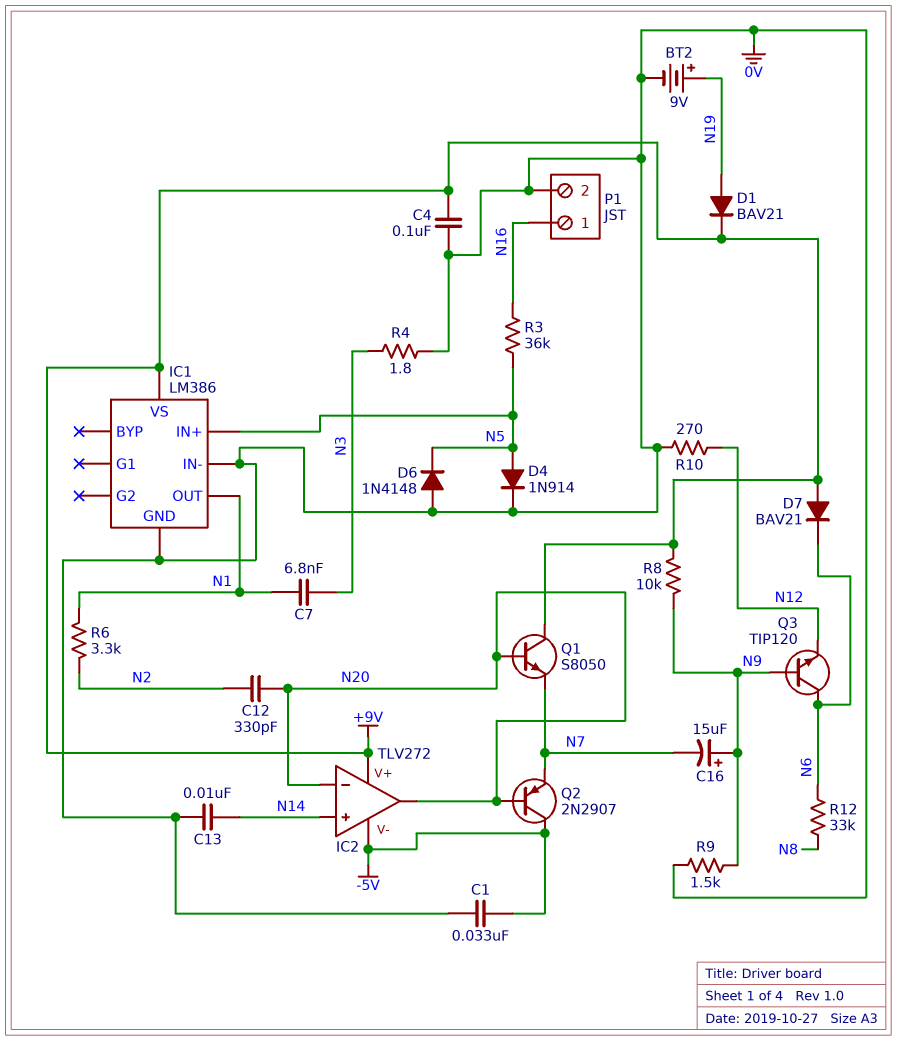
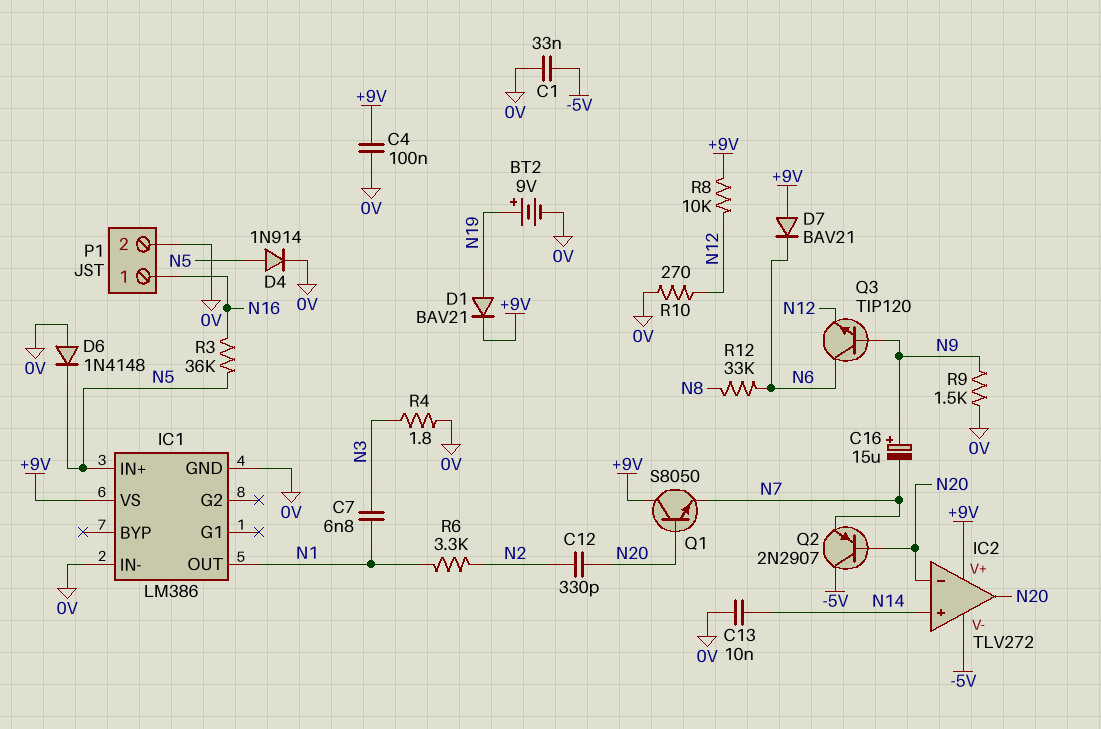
R8: 10k (+9V, N9) -> 10k (+9V, N12)

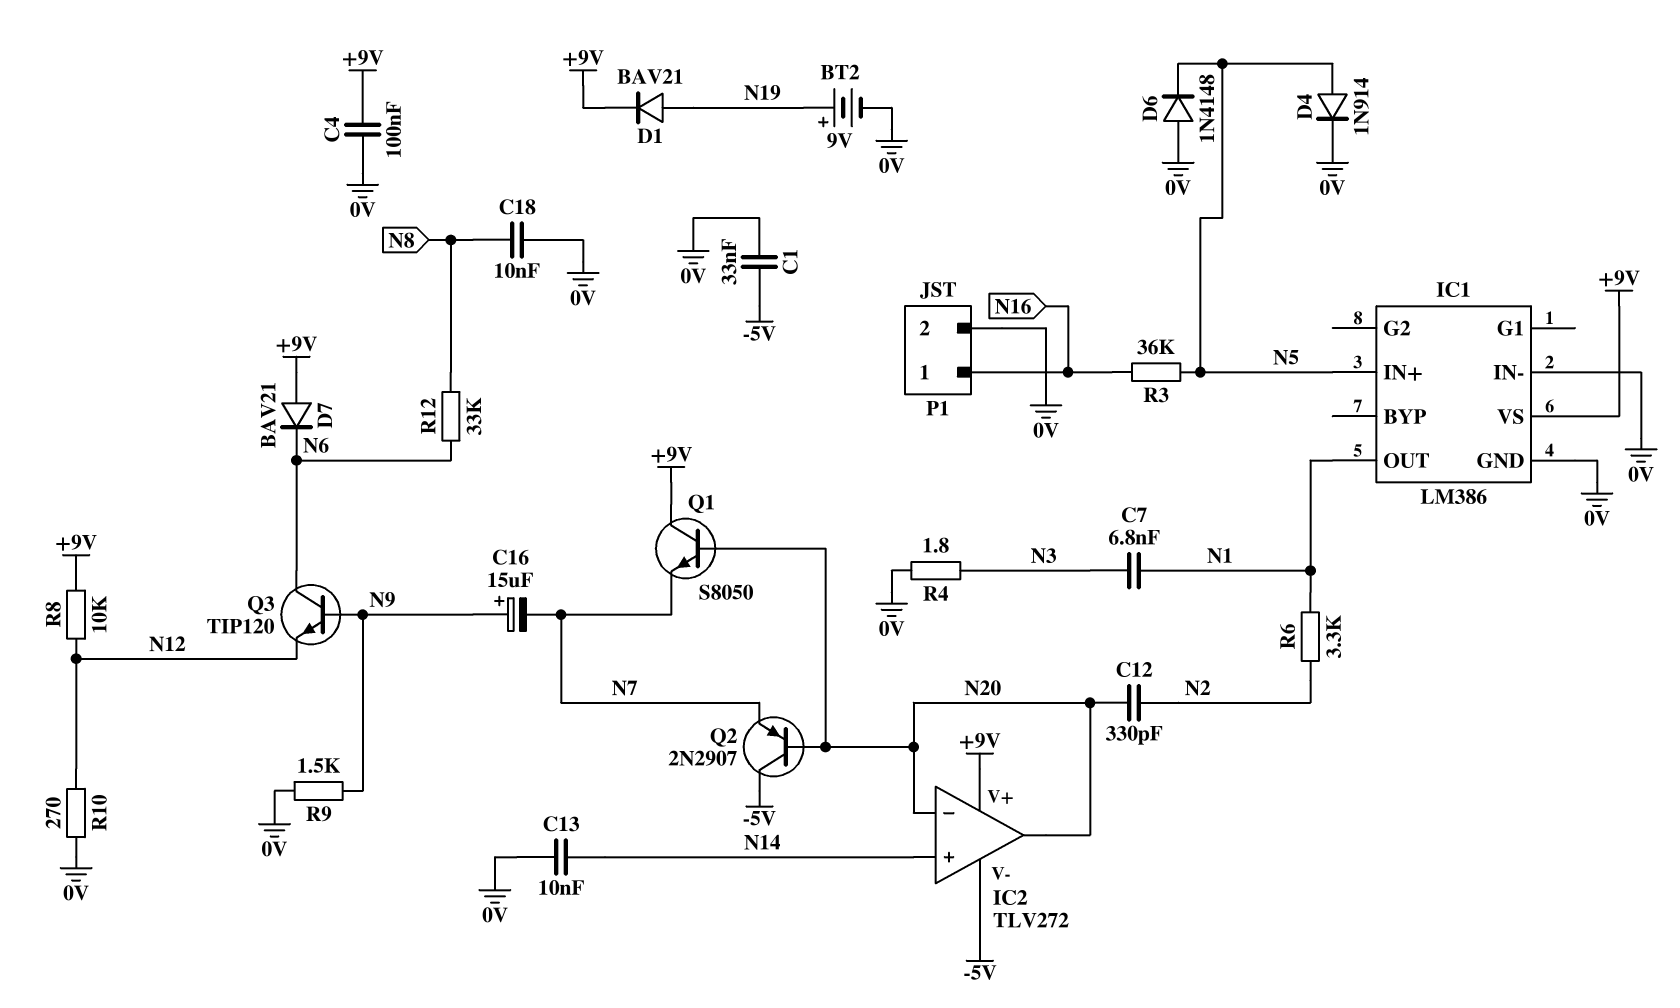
C18: none -> 10nF (0V, N8)

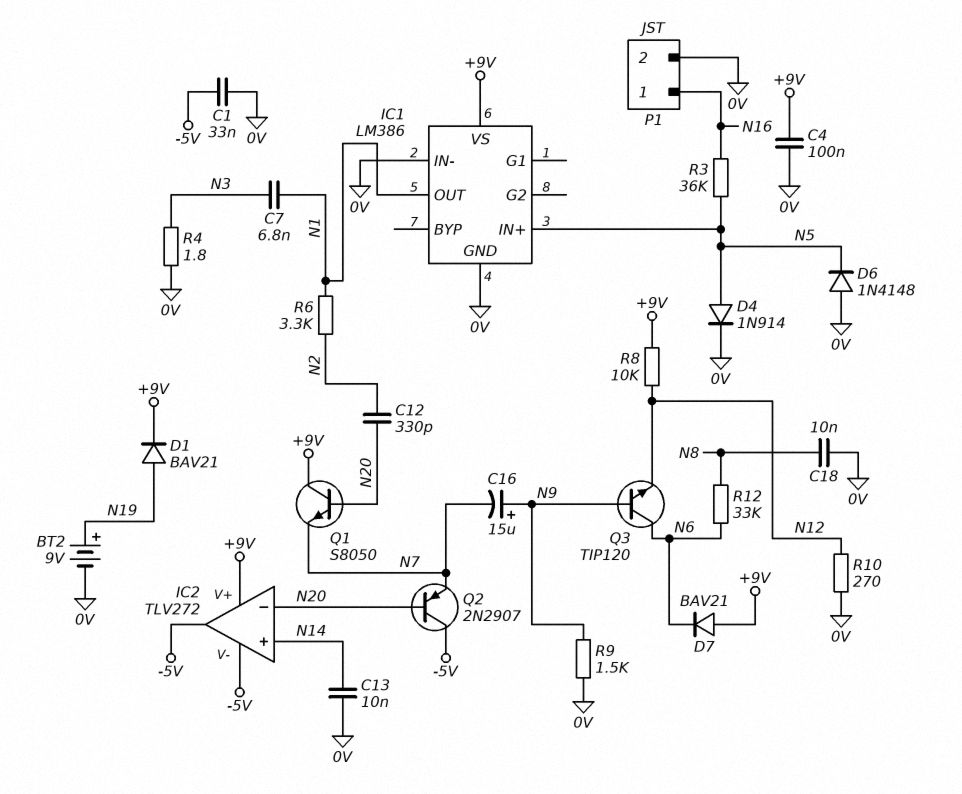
IC2 pin out: N20 -> -5V

